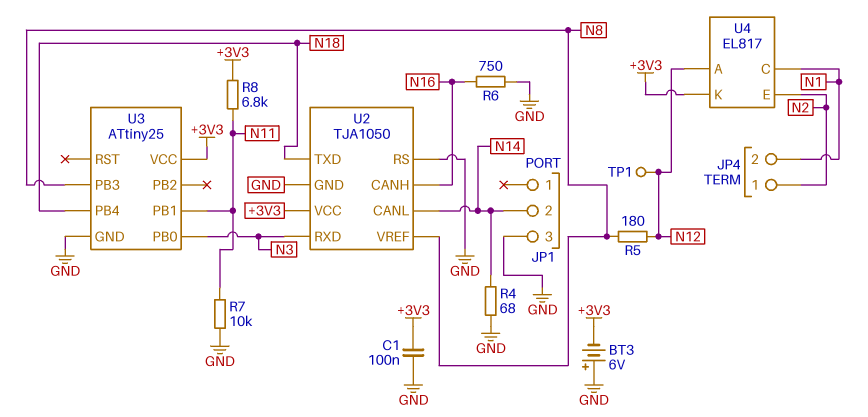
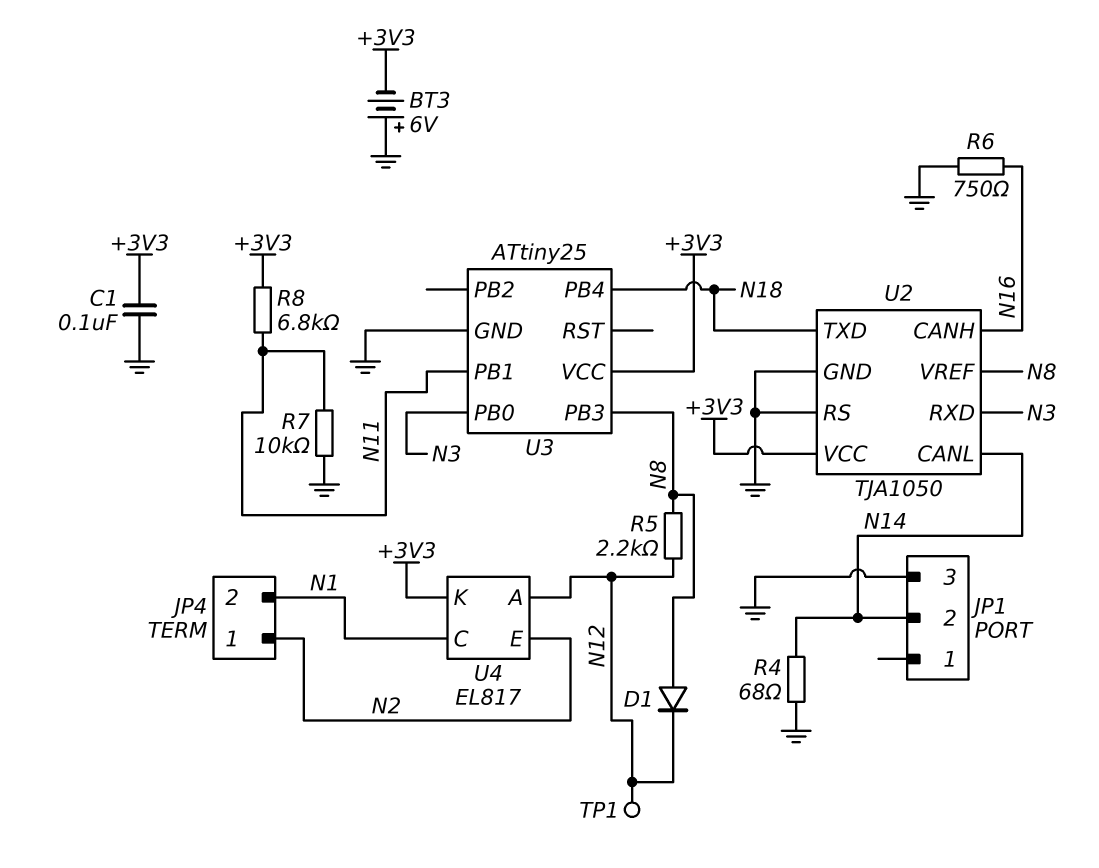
D1: none -> diode (A N8, K N12)
R5: 180 (N8, N12) -> 2.2k (N8, N12)

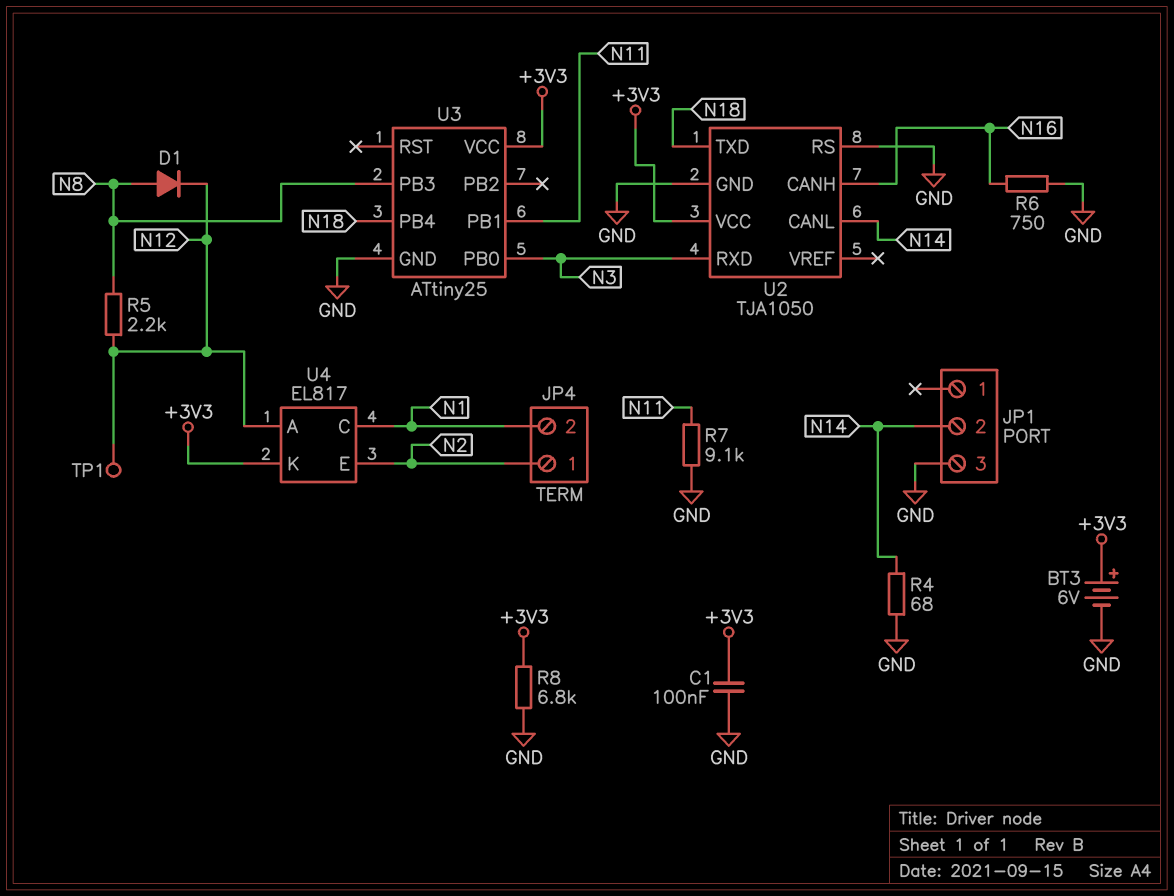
BT3: 6V (plus GND, minus +3V3) -> 6V (plus +3V3, minus GND)
R7: 10k (GND, N11) -> 9.1k (GND, N11)
R8: 6.8k (+3V3, N11) -> 6.8k (+3V3, GND)
U2 pin VREF: N8 -> none

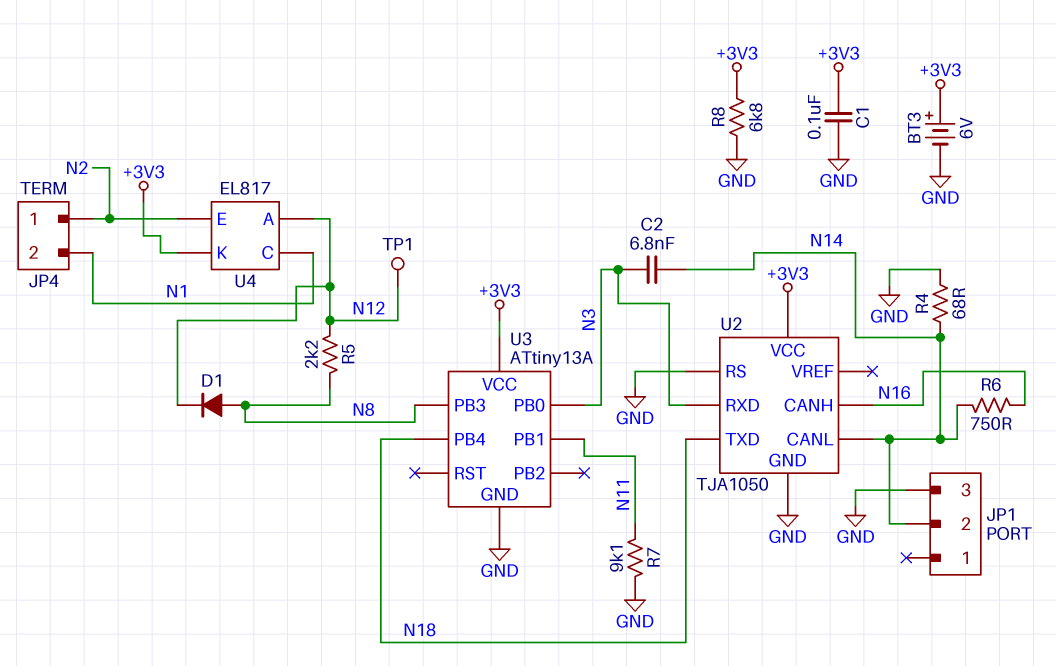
C2: none -> 6.8nF (N3, N14)
R6: 750 (GND, N16) -> 750 (N14, N16)
U3: ATtiny25 -> ATtiny13A

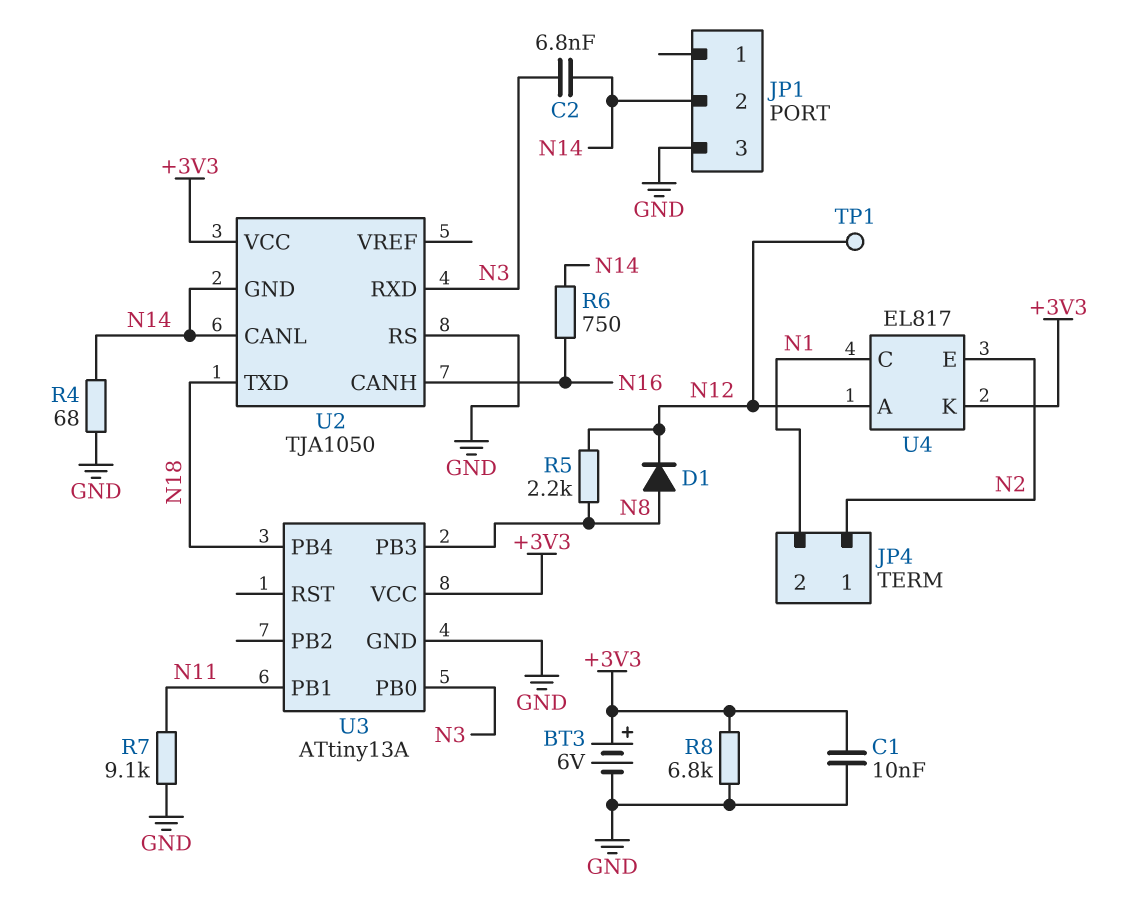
C1: 100nF (+3V3, GND) -> 10nF (+3V3, GND)
U2 pin GND: GND -> N14

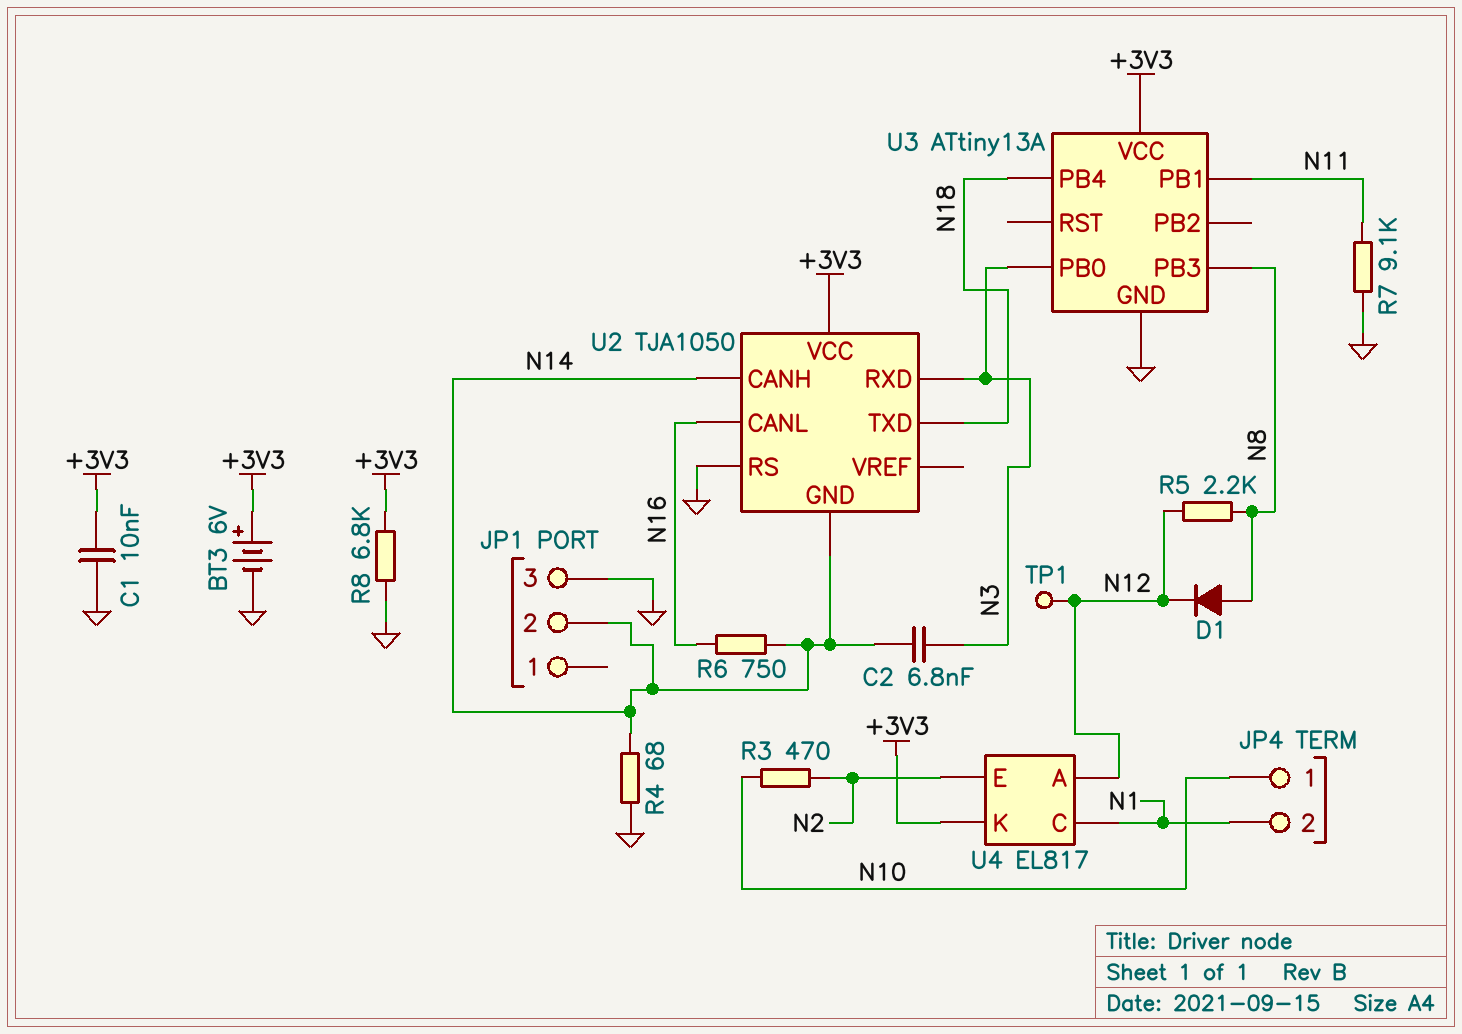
JP4 pin 1: N2 -> N10
R3: none -> 470 (N2, N10)
U2 pin CANH: N16 -> N14
U2 pin CANL: N14 -> N16

